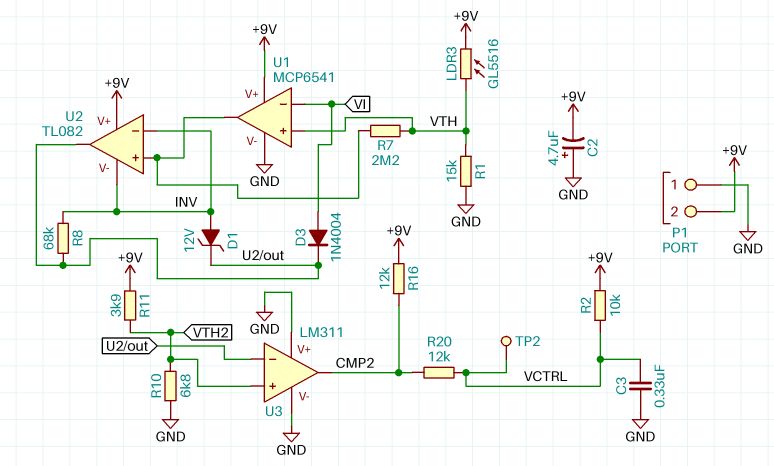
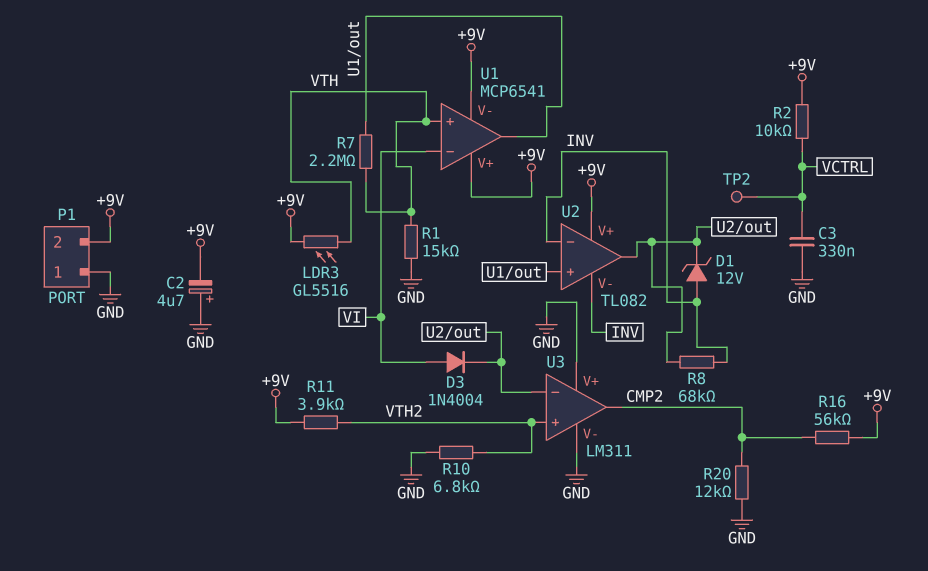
R16: 12k (+9V, CMP2) -> 56k (+9V, CMP2)
R20: 12k (CMP2, VCTRL) -> 12k (CMP2, GND)
U1 pin V-: GND -> +9V

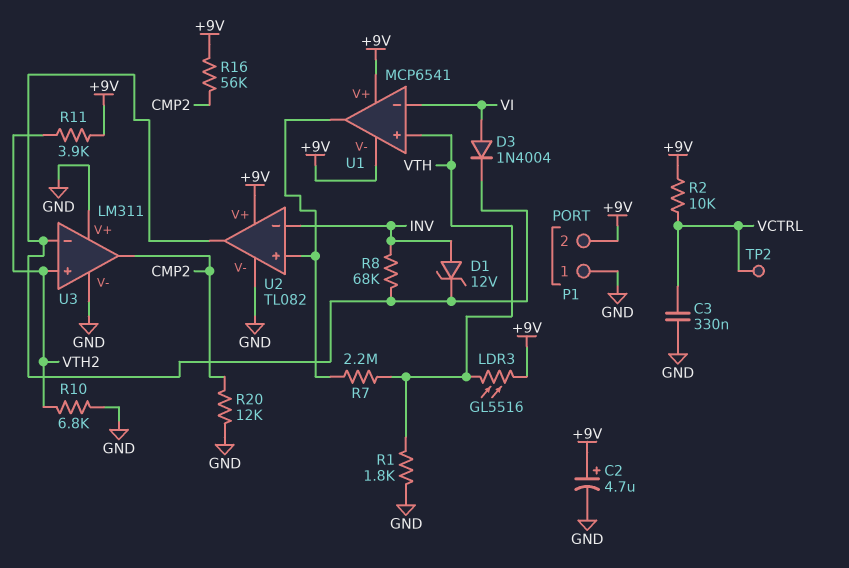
C2: 4.7uF (plus GND, minus +9V) -> 4.7uF (plus +9V, minus GND)
R1: 15k (GND, VTH) -> 1.8k (GND, VTH)
U2 pin V-: INV -> GND

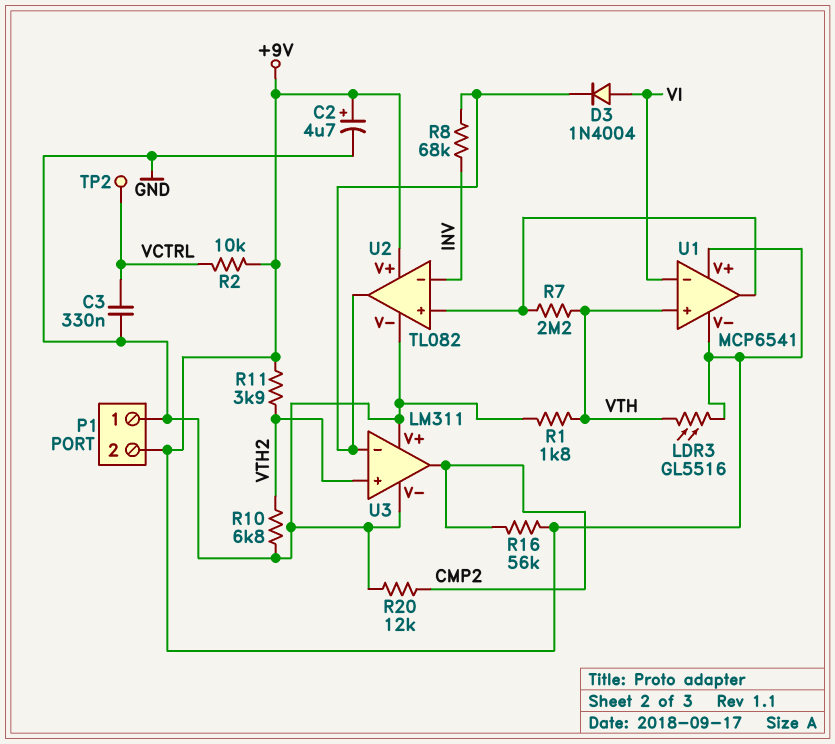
D1: zener 12V (A INV, K U2/out) -> none

